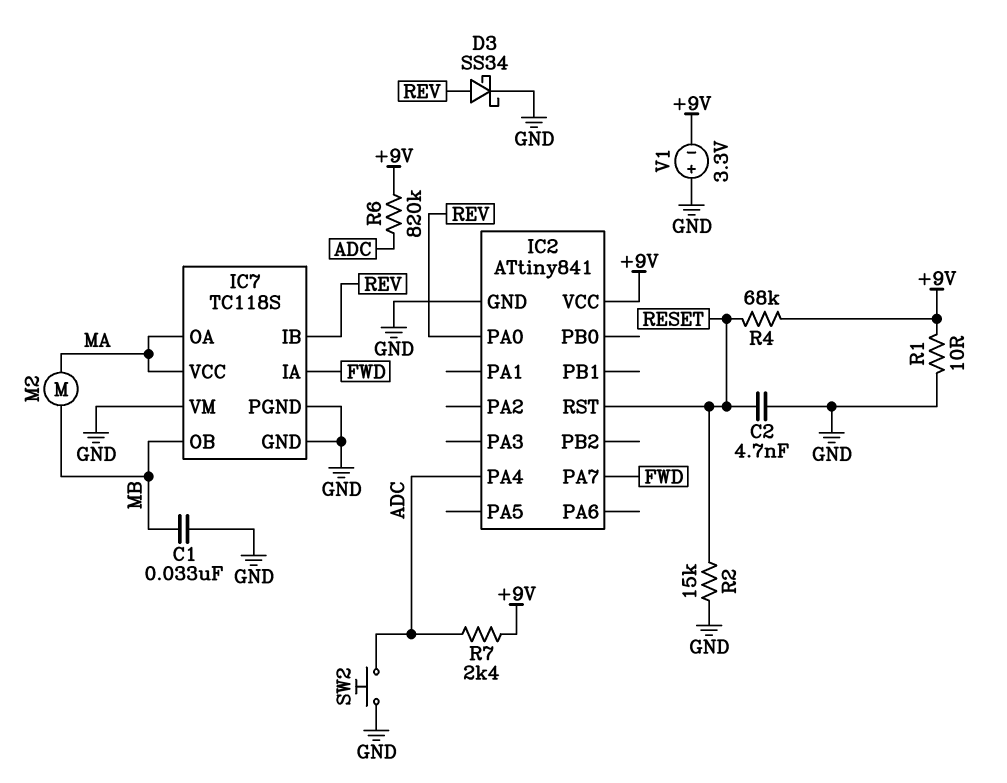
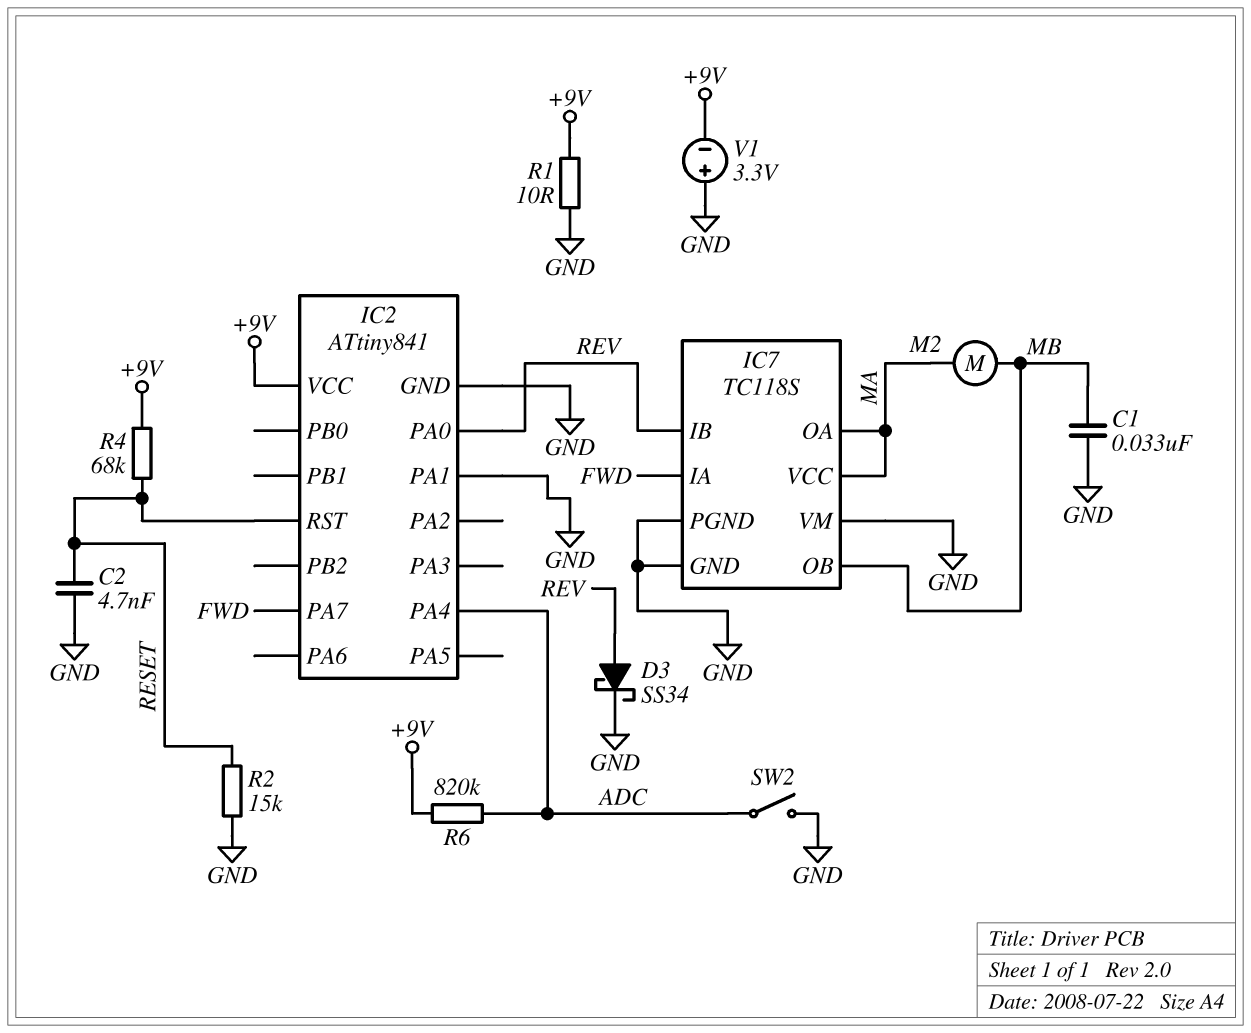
IC2 pin PA1: none -> GND
R7: 2.4k (+9V, ADC) -> none
SW2: button (ADC, GND) -> switch (ADC, GND)

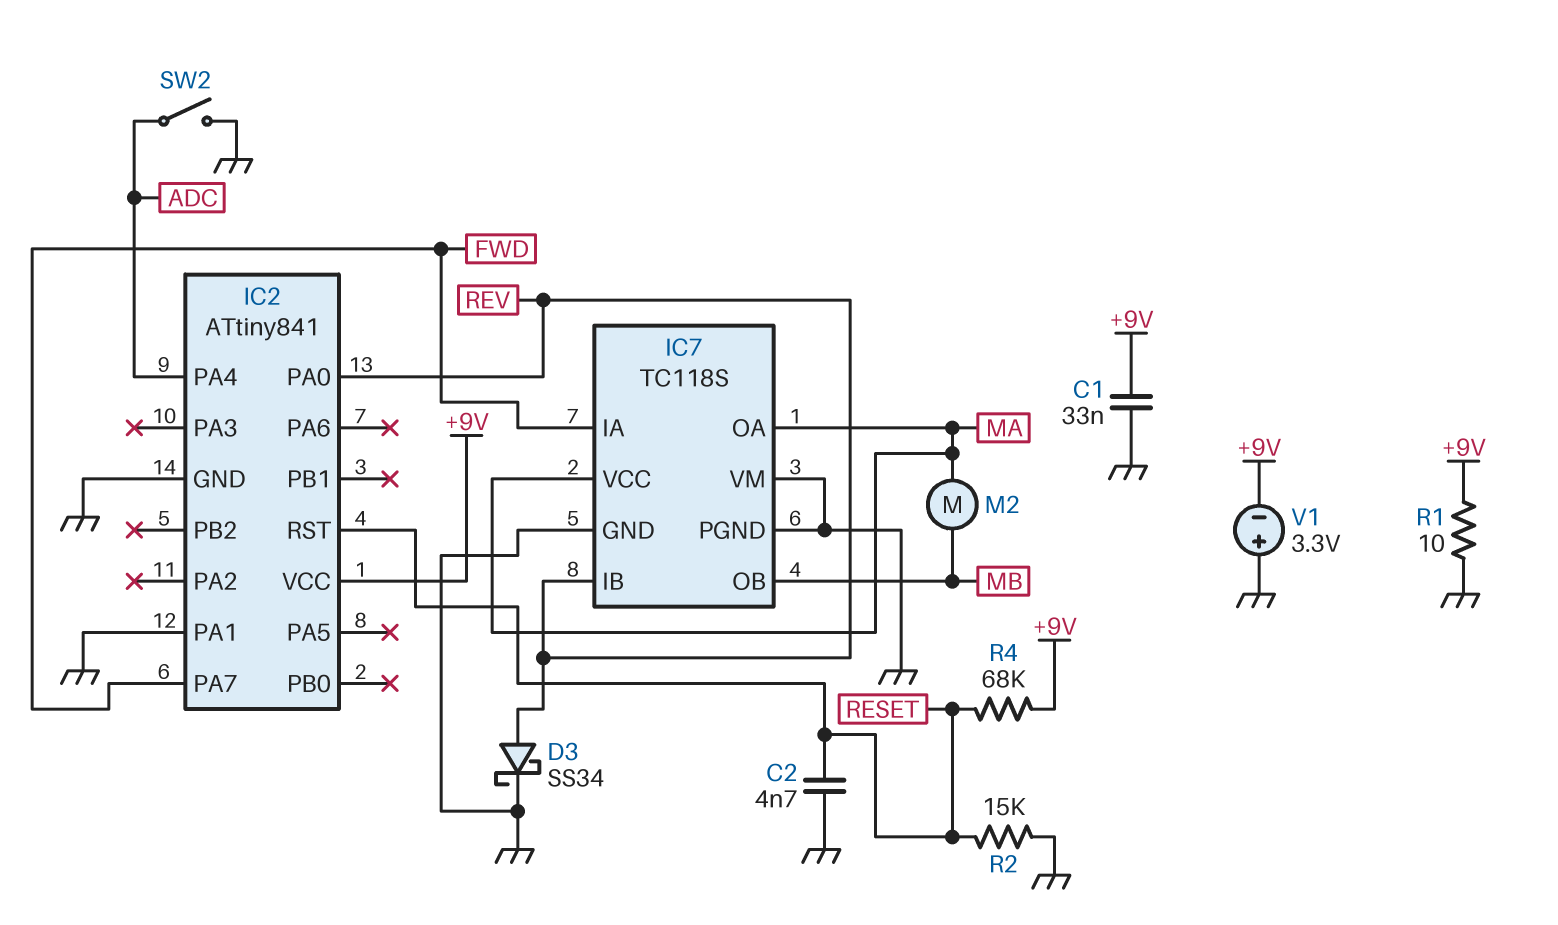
C1: 33nF (GND, MB) -> 33nF (+9V, GND)
R6: 820k (+9V, ADC) -> none

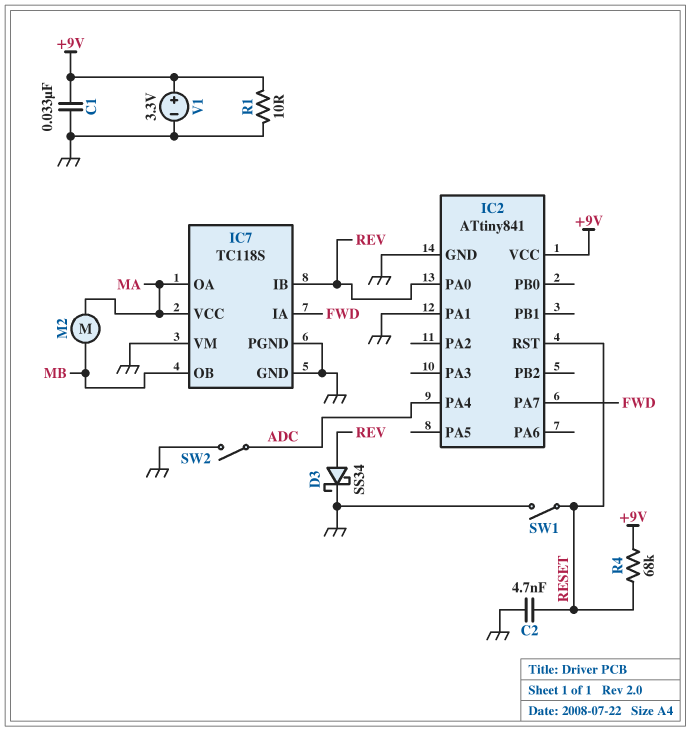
R2: 15k (GND, RESET) -> none
SW1: none -> switch (GND, RESET)
V1: 3.3V (plus GND, minus +9V) -> 3.3V (plus +9V, minus GND)

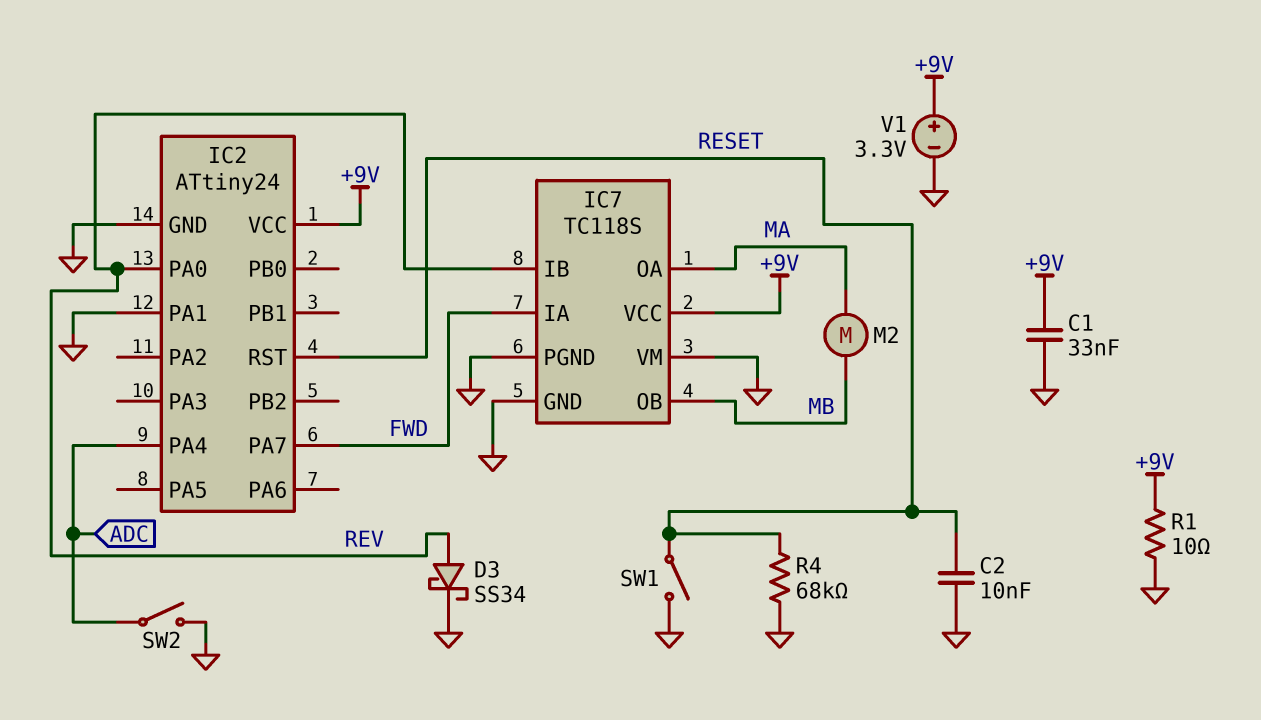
C2: 4.7nF (GND, RESET) -> 10nF (GND, RESET)
IC2: ATtiny841 -> ATtiny24
IC7 pin VCC: MA -> +9V
R4: 68k (+9V, RESET) -> 68k (GND, RESET)

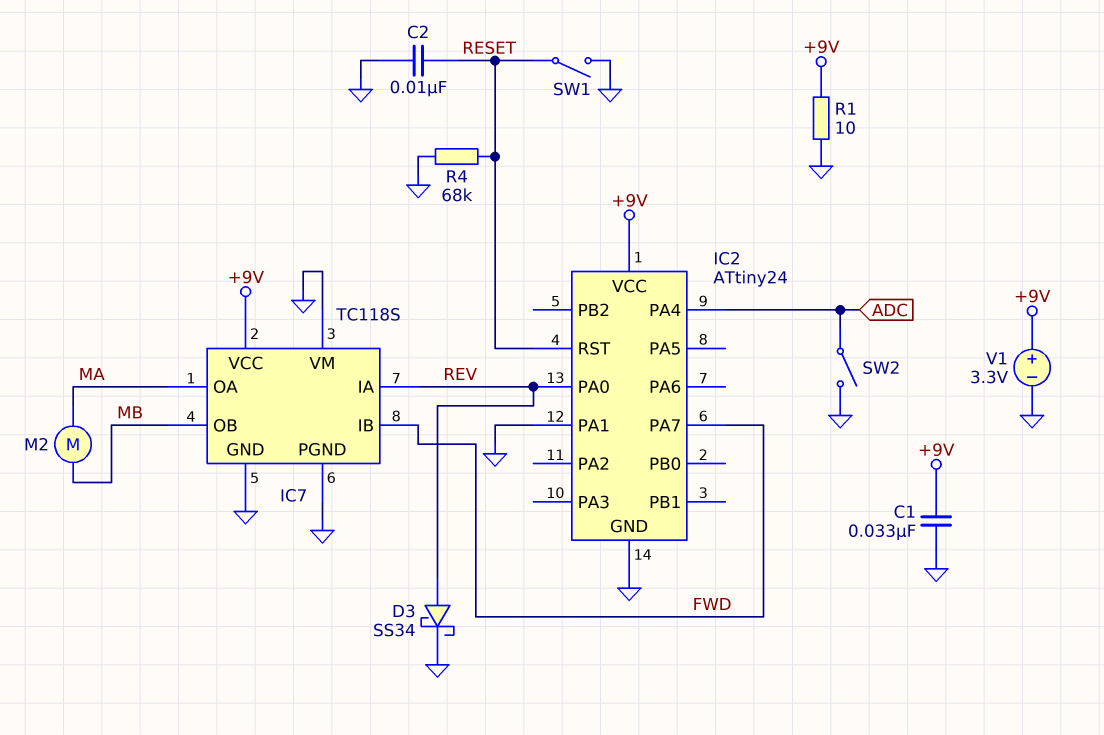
IC7 pin IA: FWD -> REV
IC7 pin IB: REV -> FWD

